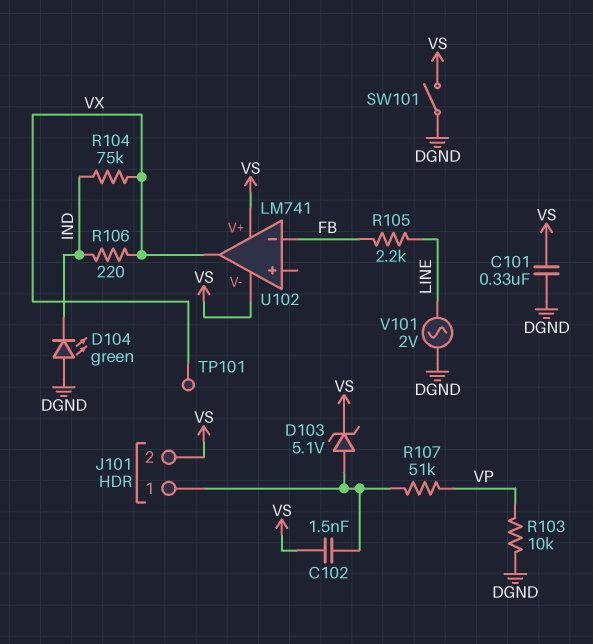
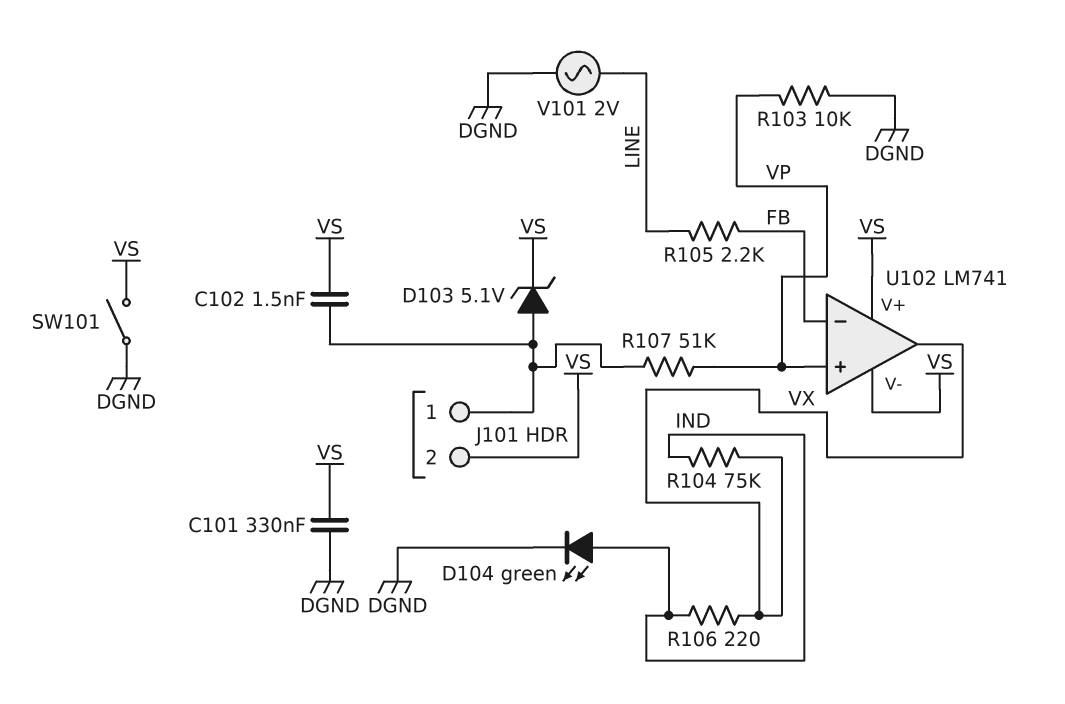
D104: LED green (A DGND, K IND) -> LED green (A IND, K DGND)
TP101: test point (VX) -> none
U102 pin in+: none -> VP

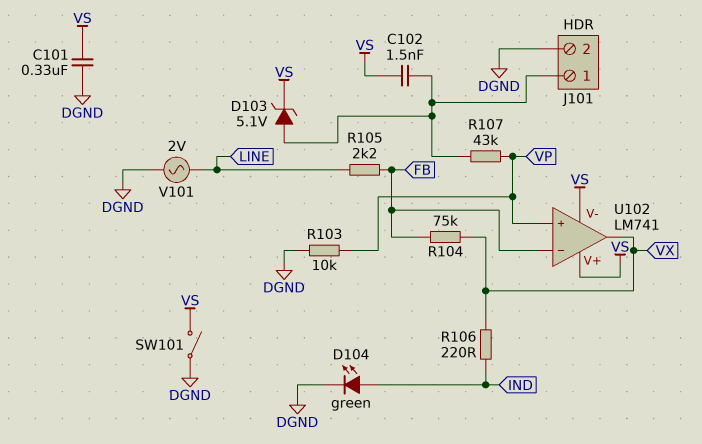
J101 pin 2: VS -> DGND
R104: 75k (IND, VX) -> 75k (FB, VX)
R107: 51k (J101/1, VP) -> 43k (J101/1, VP)

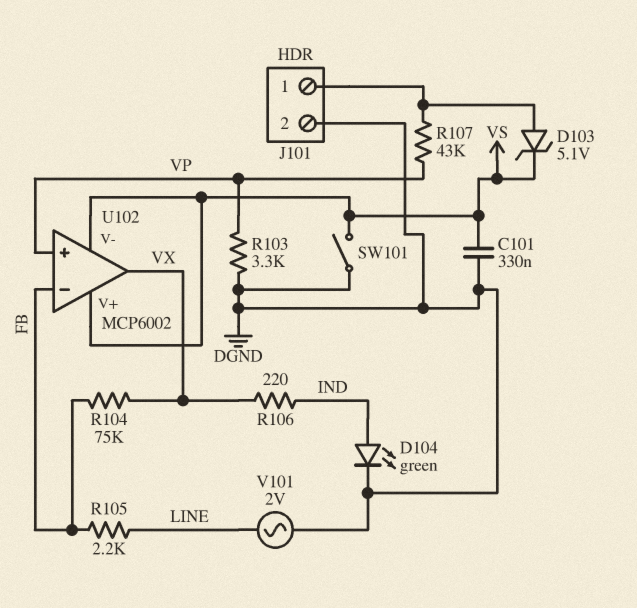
C102: 1.5nF (J101/1, VS) -> none
R103: 10k (DGND, VP) -> 3.3k (DGND, VP)
U102: LM741 -> MCP6002

